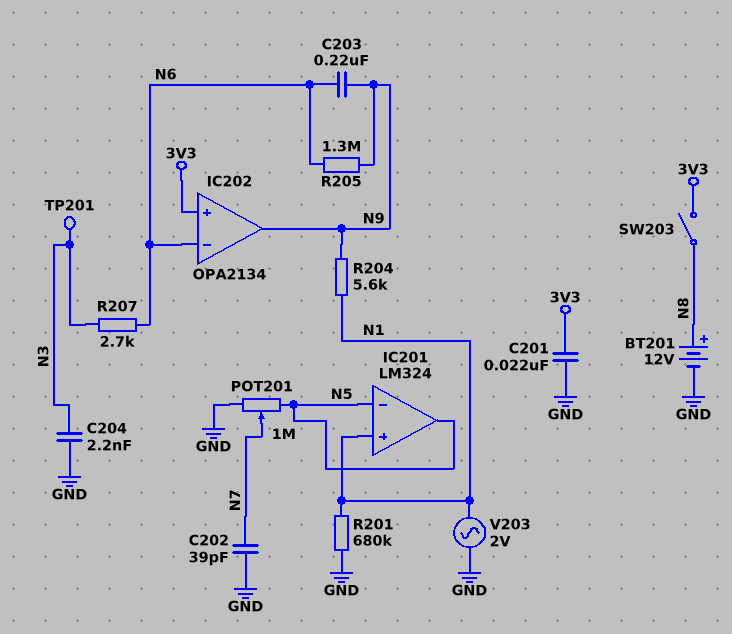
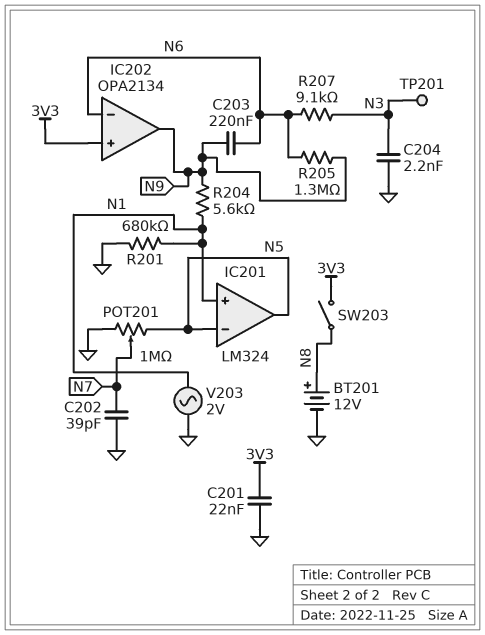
R207: 2.7k (N3, N6) -> 9.1k (N3, N6)

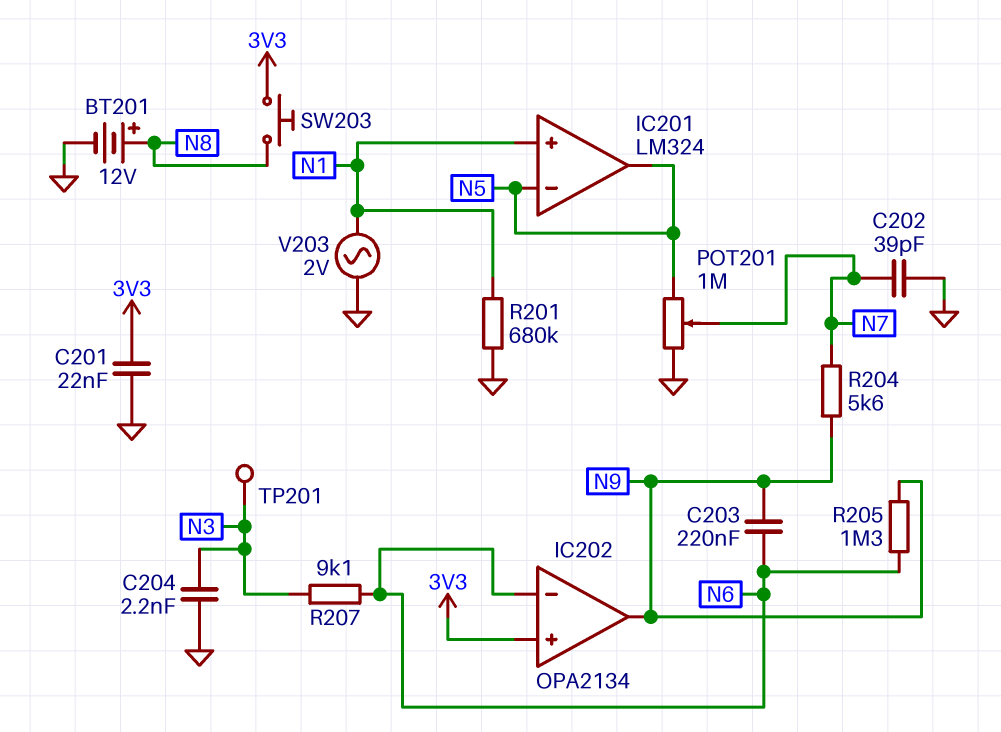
R204: 5.6k (N1, N9) -> 5.6k (N7, N9)
SW203: switch (3V3, N8) -> button (3V3, N8)

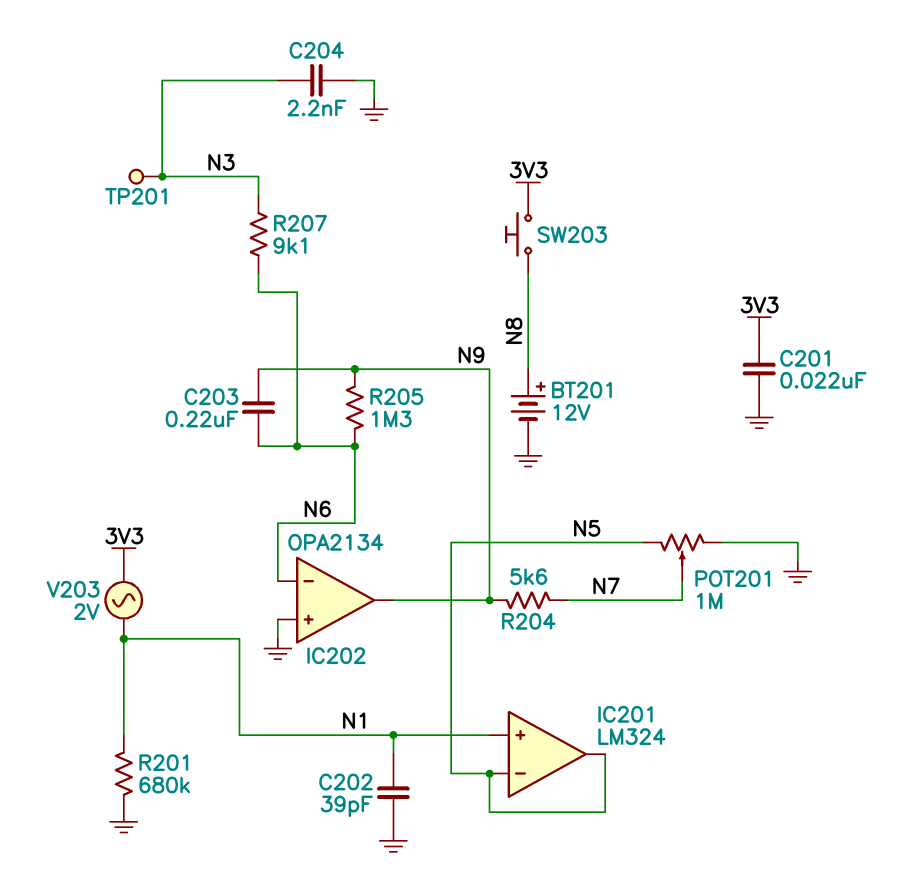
C202: 39pF (GND, N7) -> 39pF (GND, N1)
IC202 pin in+: 3V3 -> GND
V203: AC 2V (GND, N1) -> AC 2V (3V3, N1)

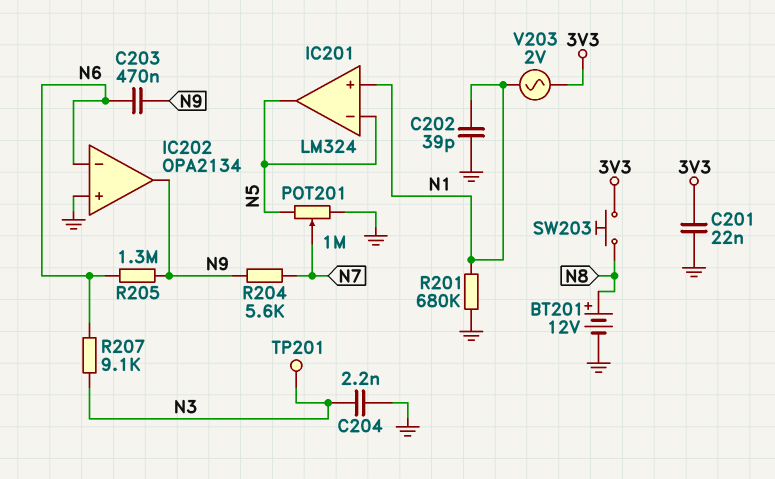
C203: 220nF (N6, N9) -> 470nF (N6, N9)

